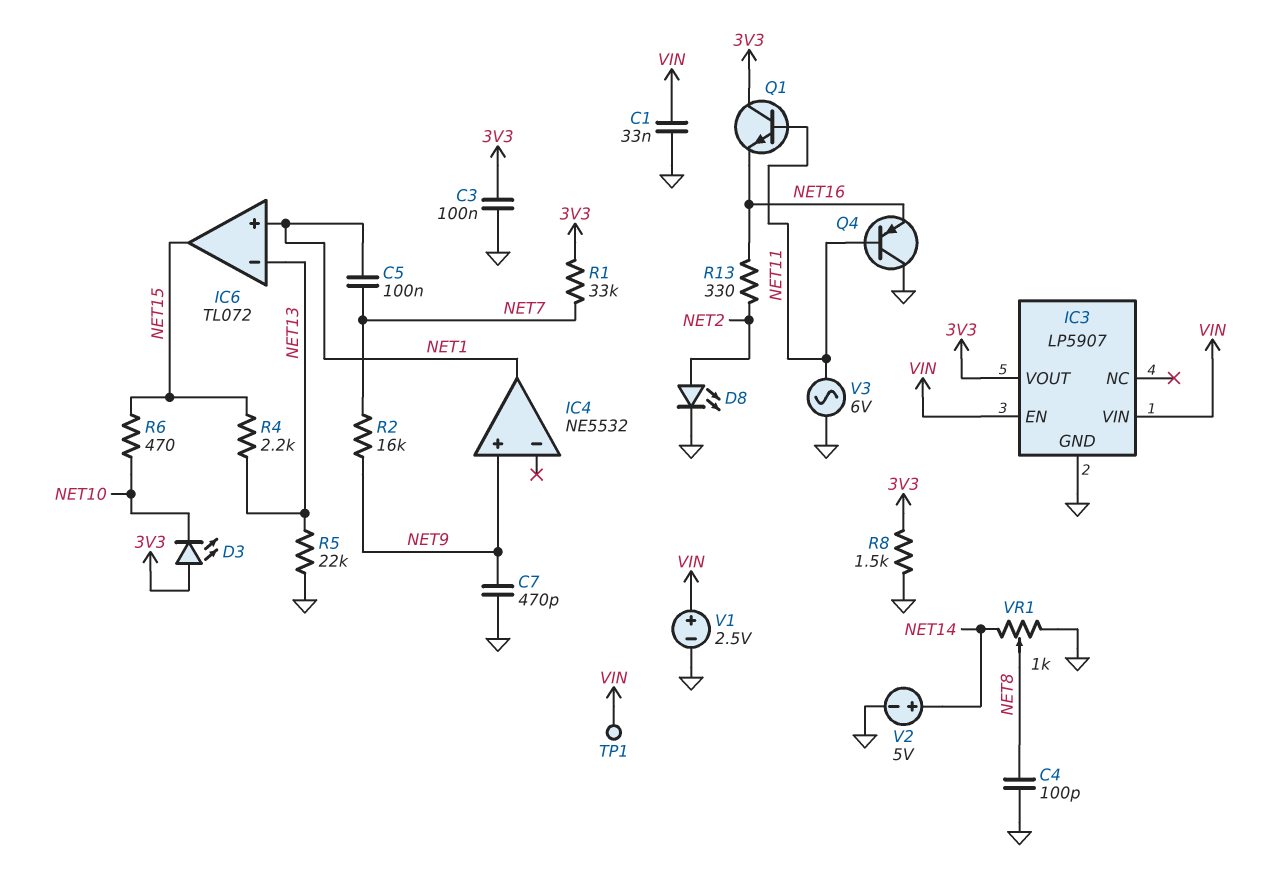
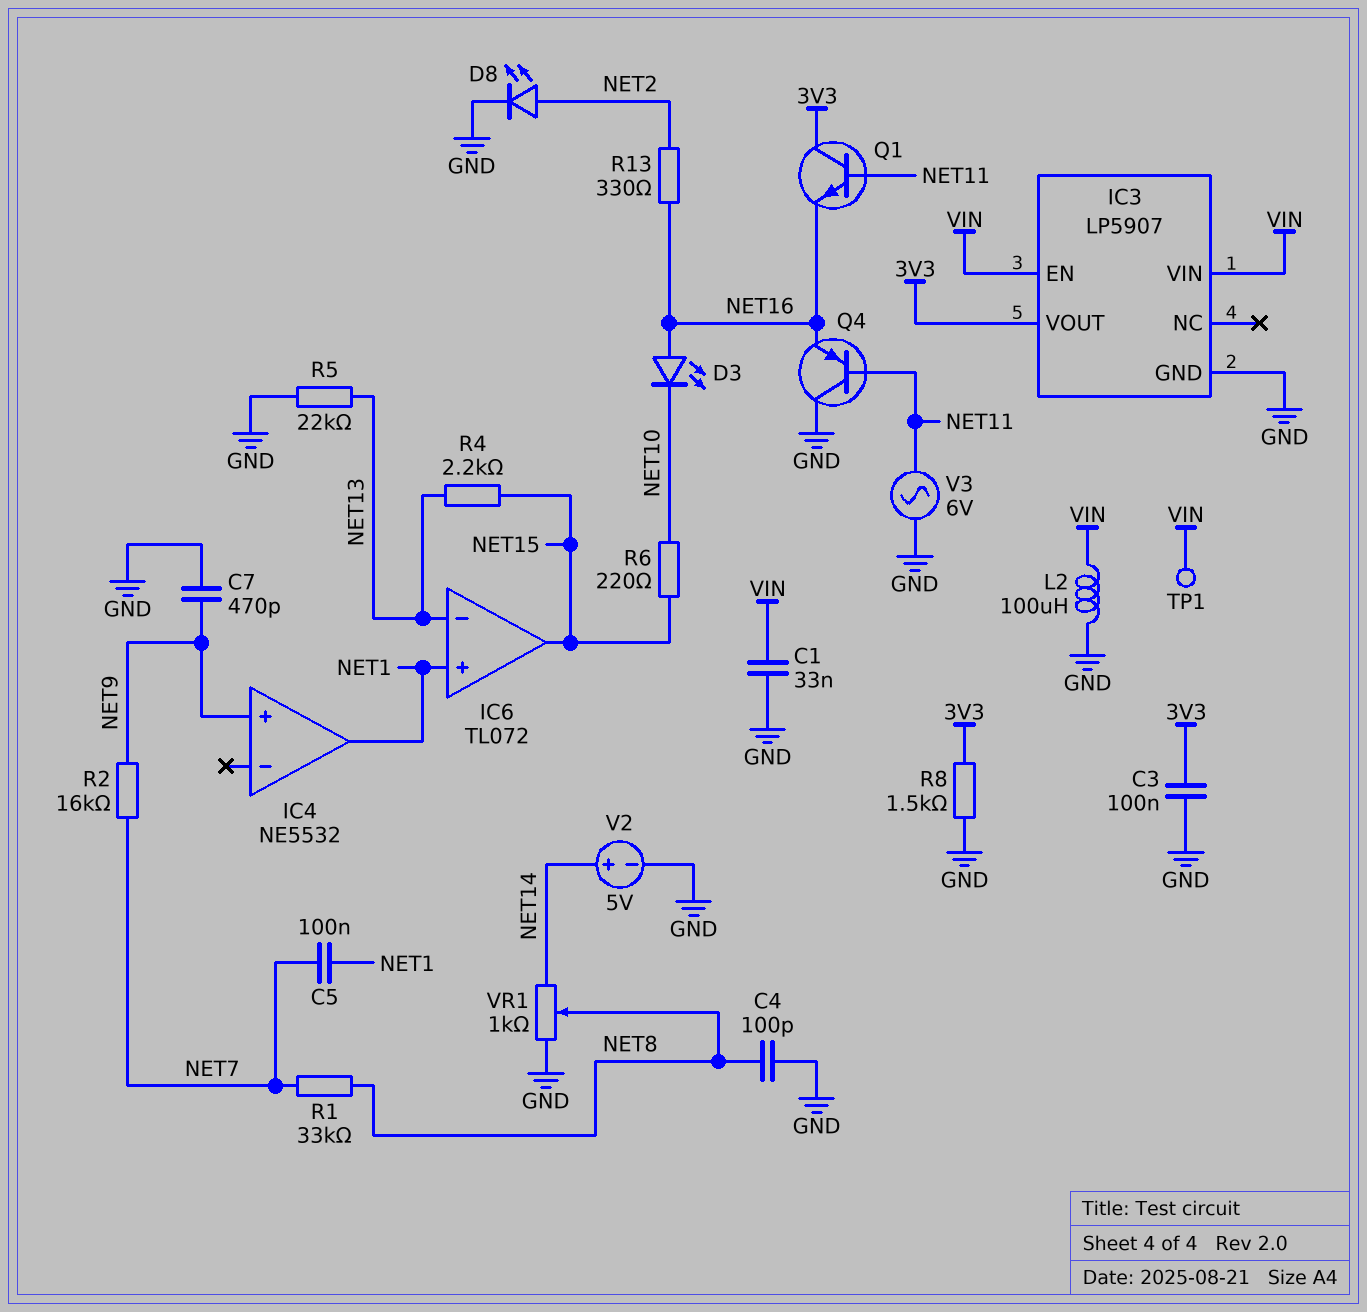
D3: LED (A 3V3, K NET10) -> LED (A NET16, K NET10)
L2: none -> 100uH (GND, VIN)
R1: 33k (3V3, NET7) -> 33k (NET7, NET8)
R6: 470 (NET10, NET15) -> 220 (NET10, NET15)
V1: 2.5V (plus VIN, minus GND) -> none

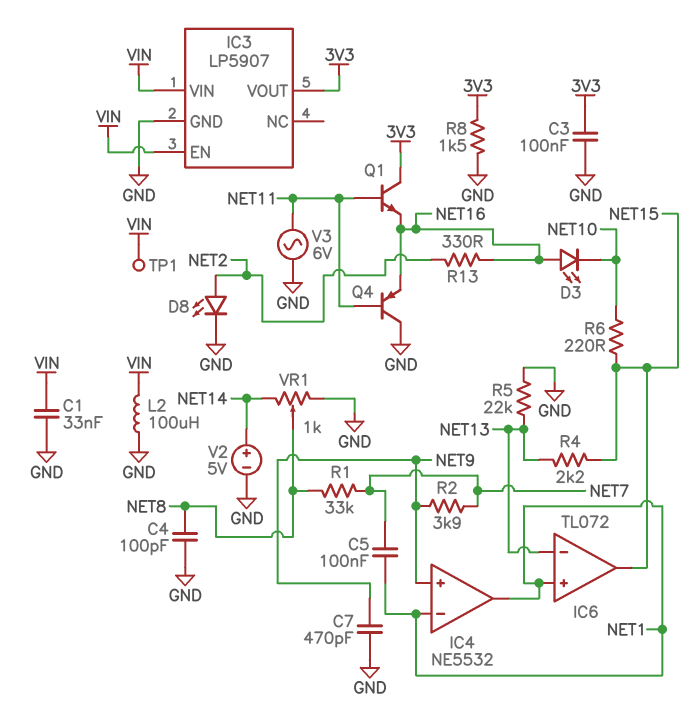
IC4 pin in-: none -> NET1
R2: 16k (NET7, NET9) -> 3.9k (NET7, NET9)

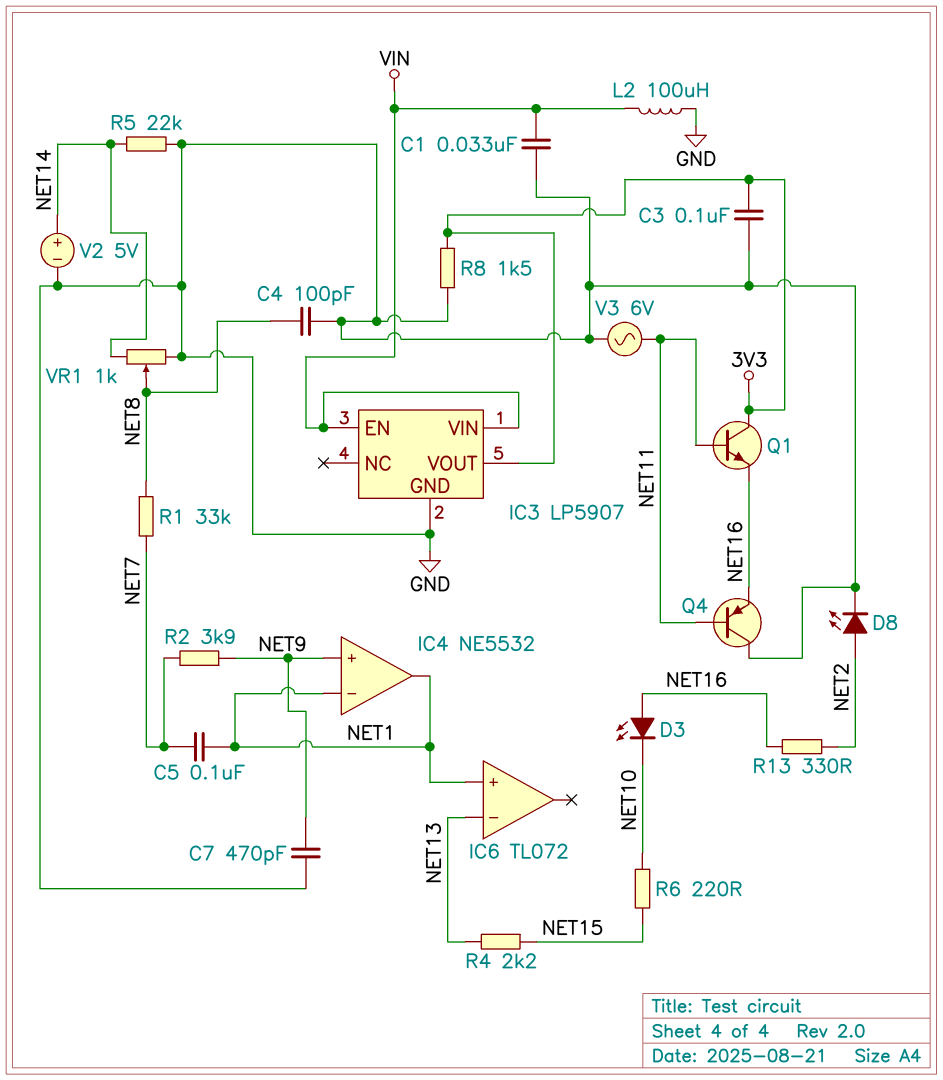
IC6 pin out: NET15 -> none
R5: 22k (GND, NET13) -> 22k (GND, NET14)
TP1: test point (VIN) -> none

